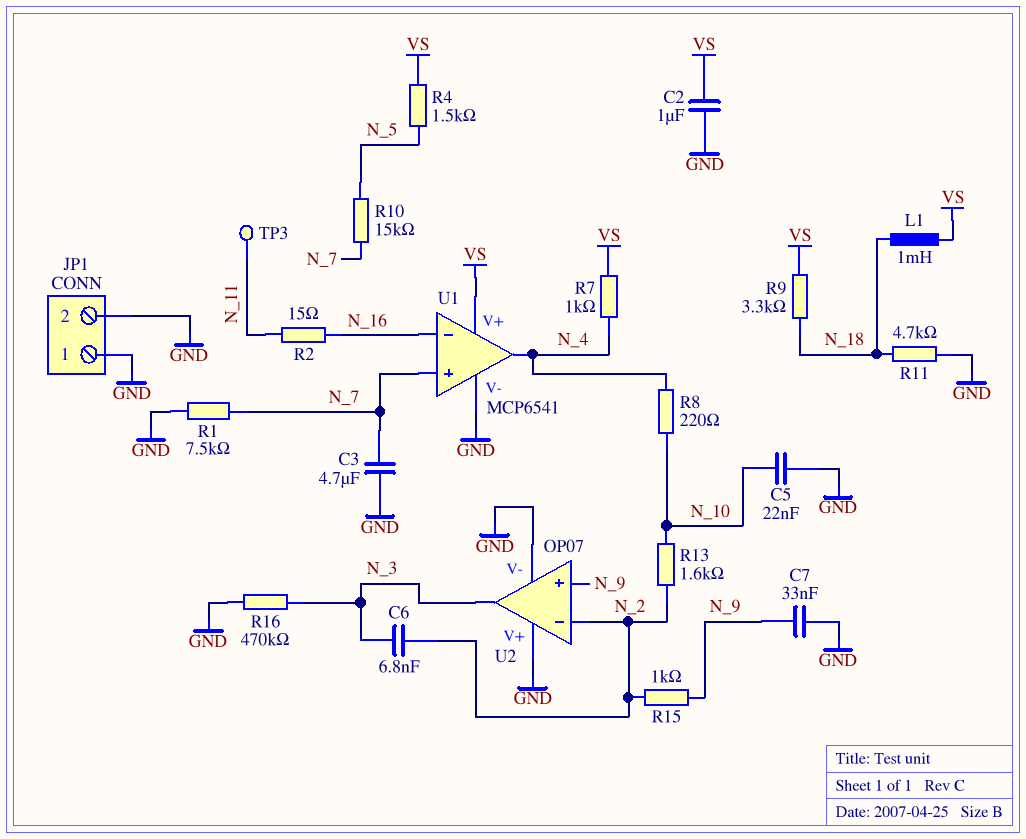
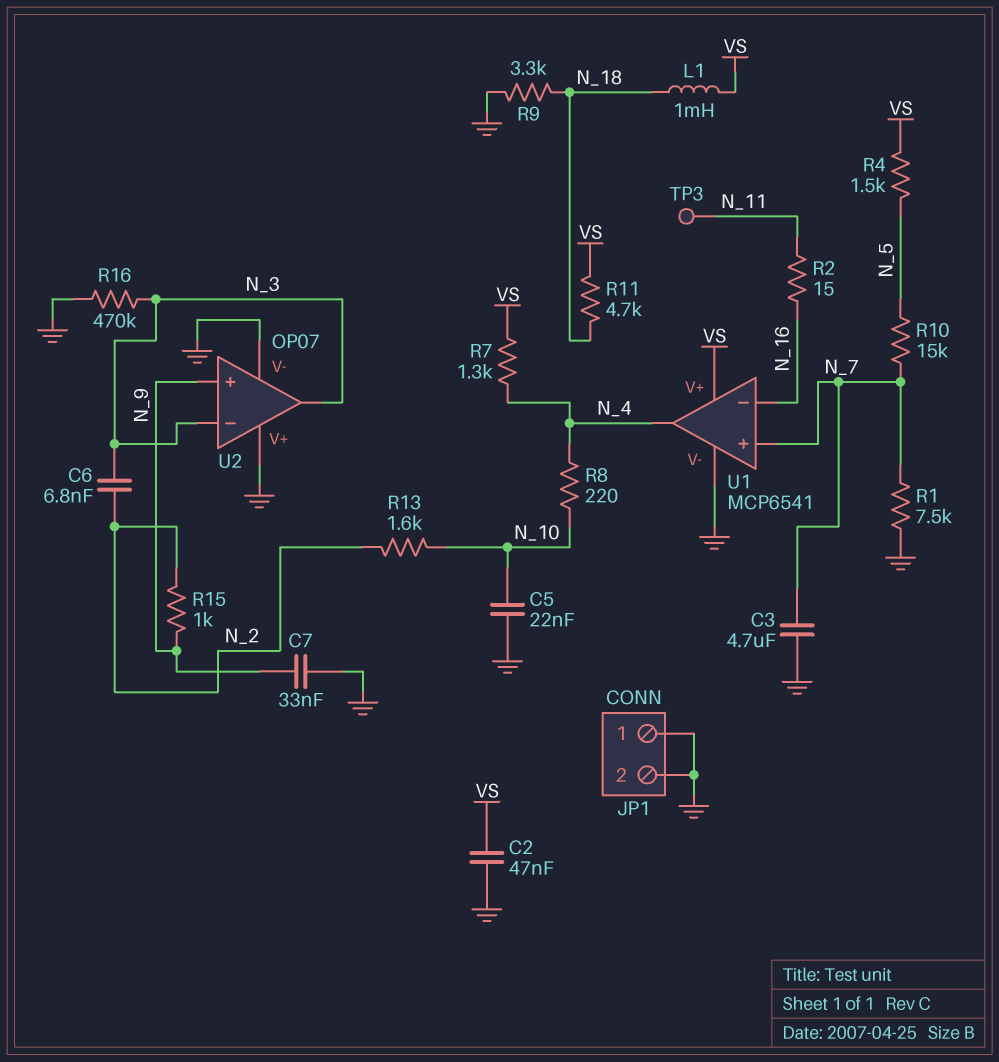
C2: 1uF (GND, VS) -> 47nF (GND, VS)
R7: 1k (N_4, VS) -> 1.3k (N_4, VS)
R9: 3.3k (N_18, VS) -> 3.3k (GND, N_18)
R11: 4.7k (GND, N_18) -> 4.7k (N_18, VS)
U2 pin in-: N_2 -> N_3

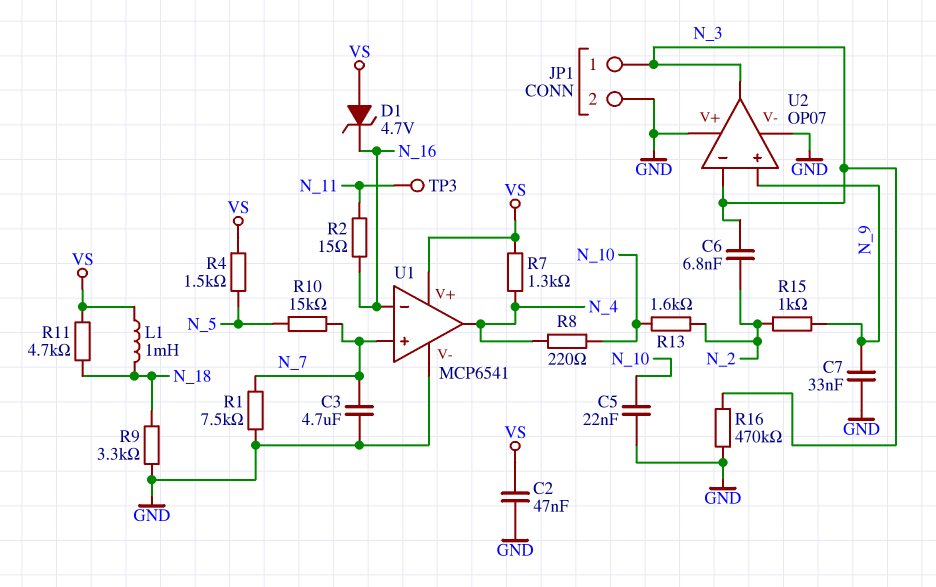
D1: none -> zener 4.7V (A VS, K N_16)
JP1 pin 1: GND -> N_3

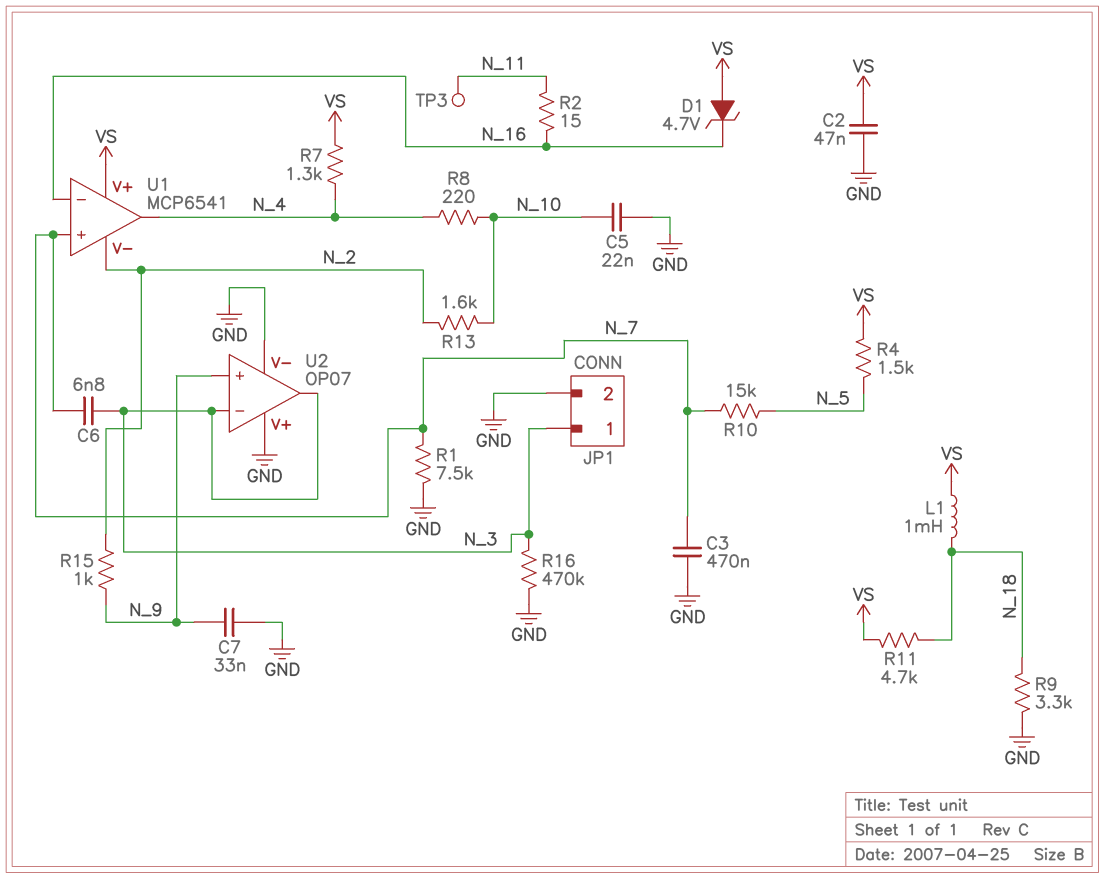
C3: 4.7uF (GND, N_7) -> 470nF (GND, N_7)
C6: 6.8nF (N_2, N_3) -> 6.8nF (N_3, N_7)
U1 pin V-: GND -> N_2

